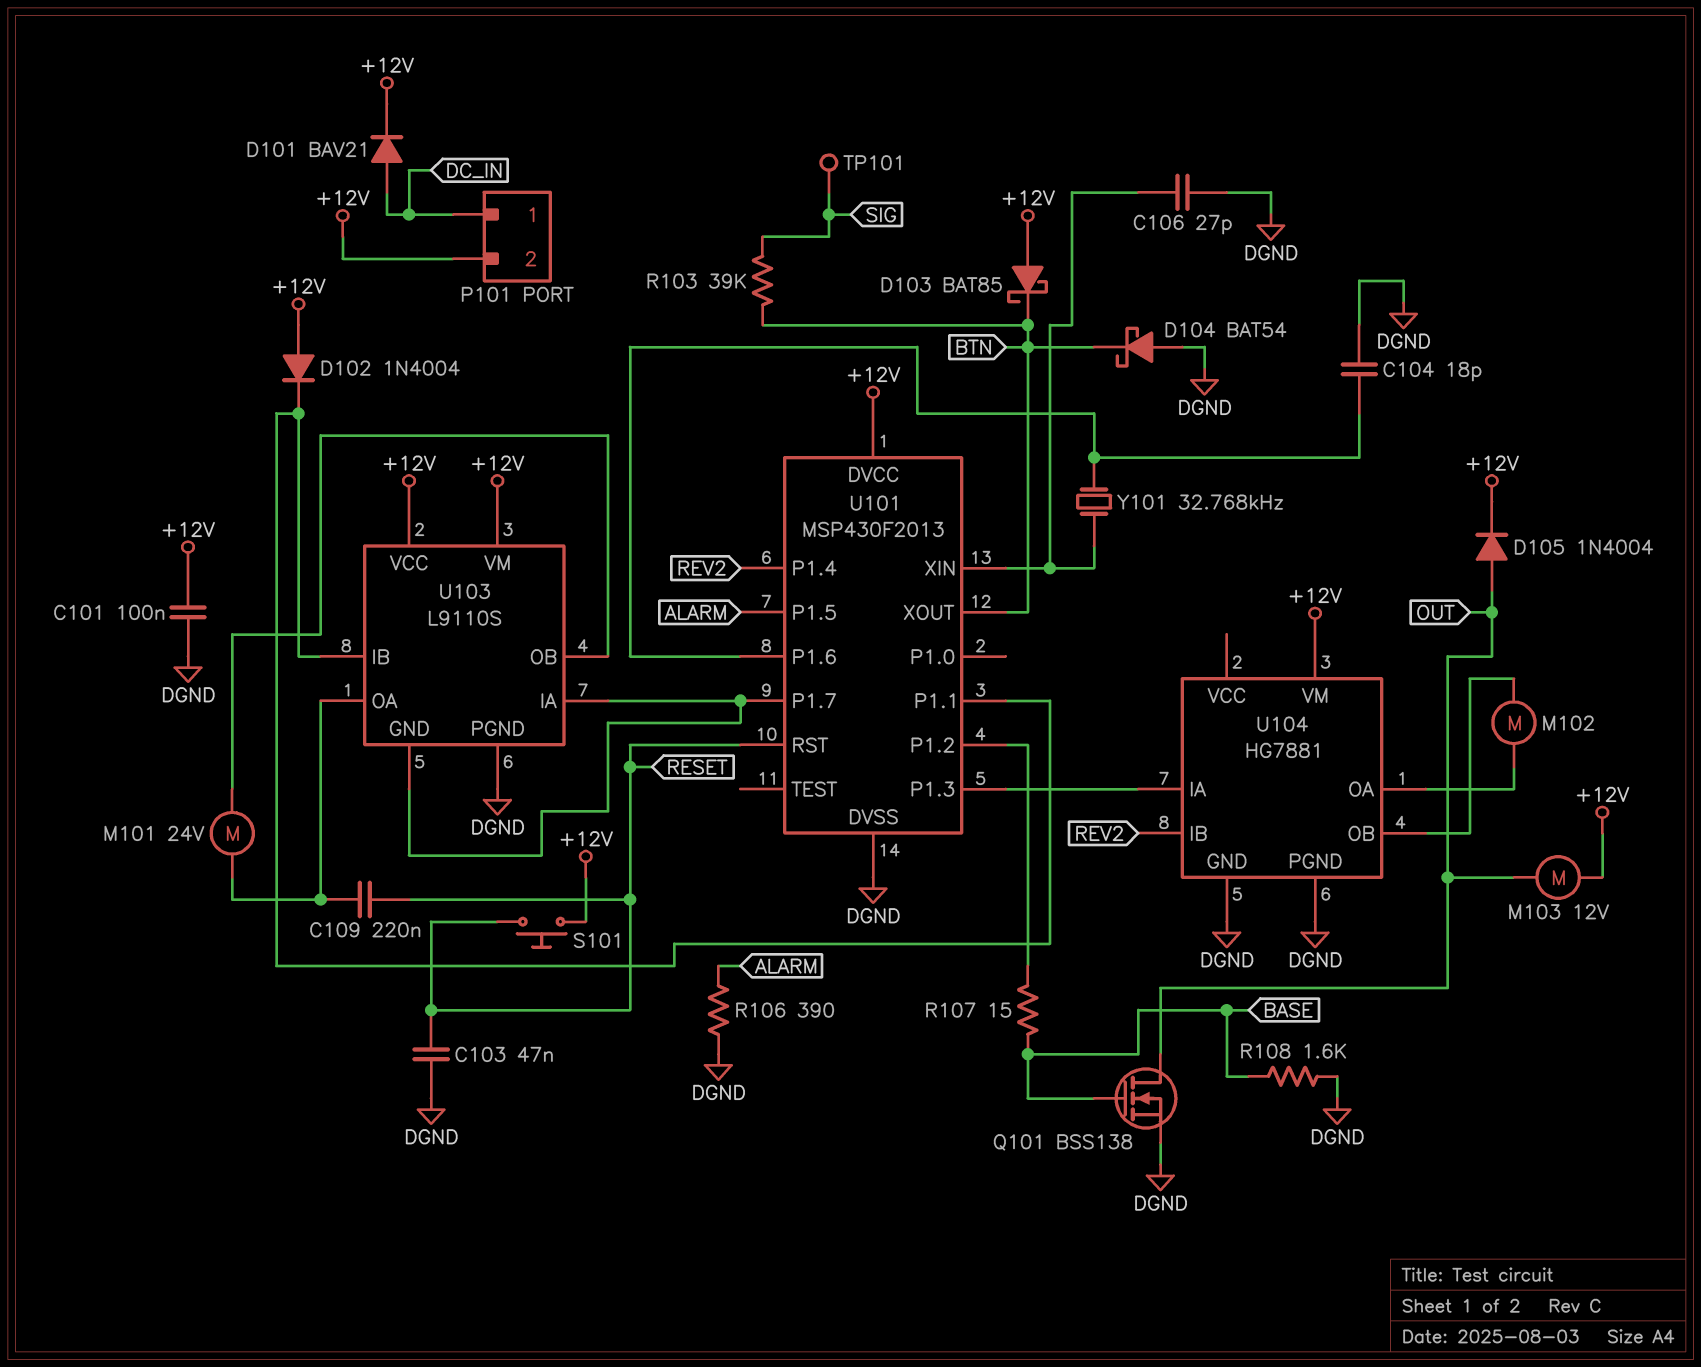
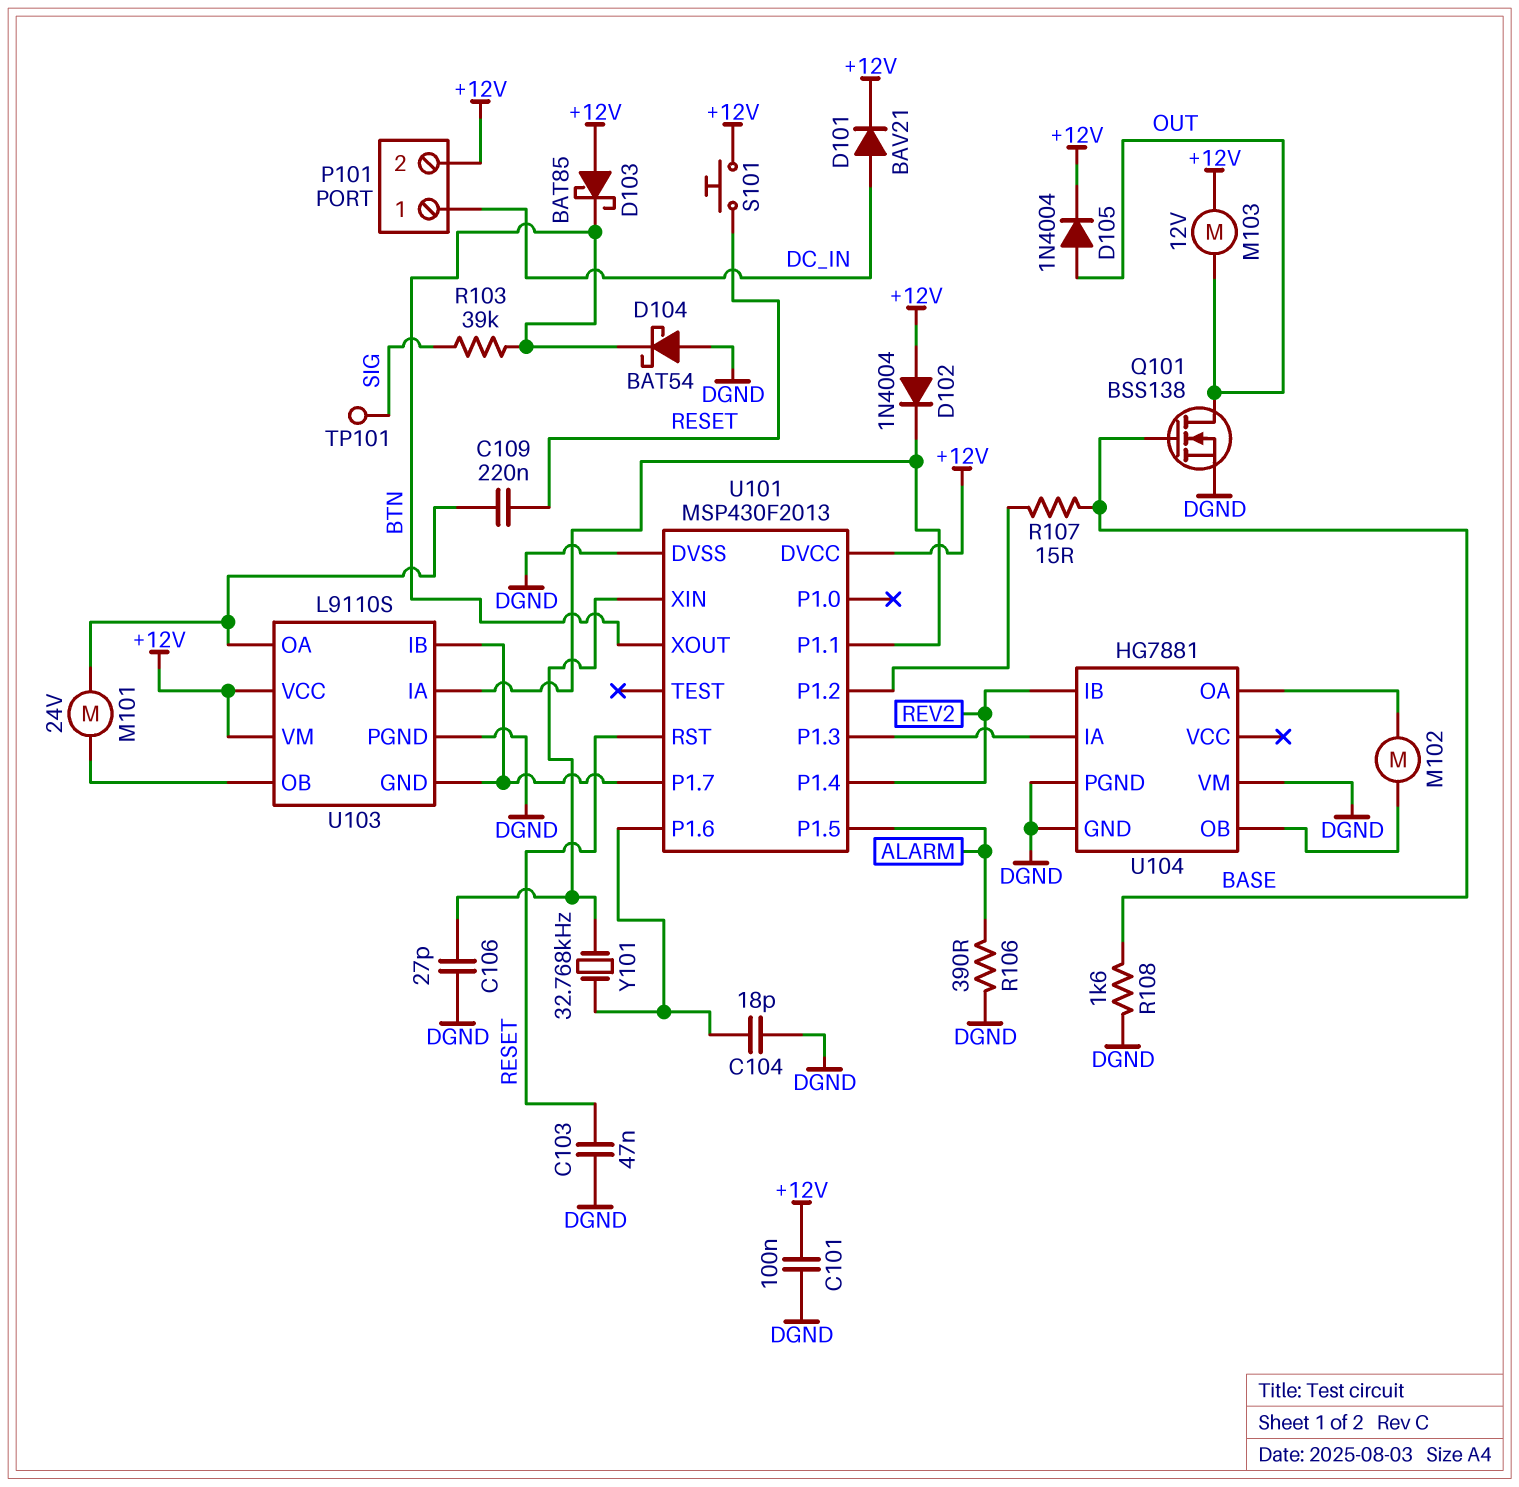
U103 pin IA: U101/P1.7 -> U101/P1.1
U103 pin IB: U101/P1.1 -> U101/P1.7
U104 pin VM: +12V -> DGND

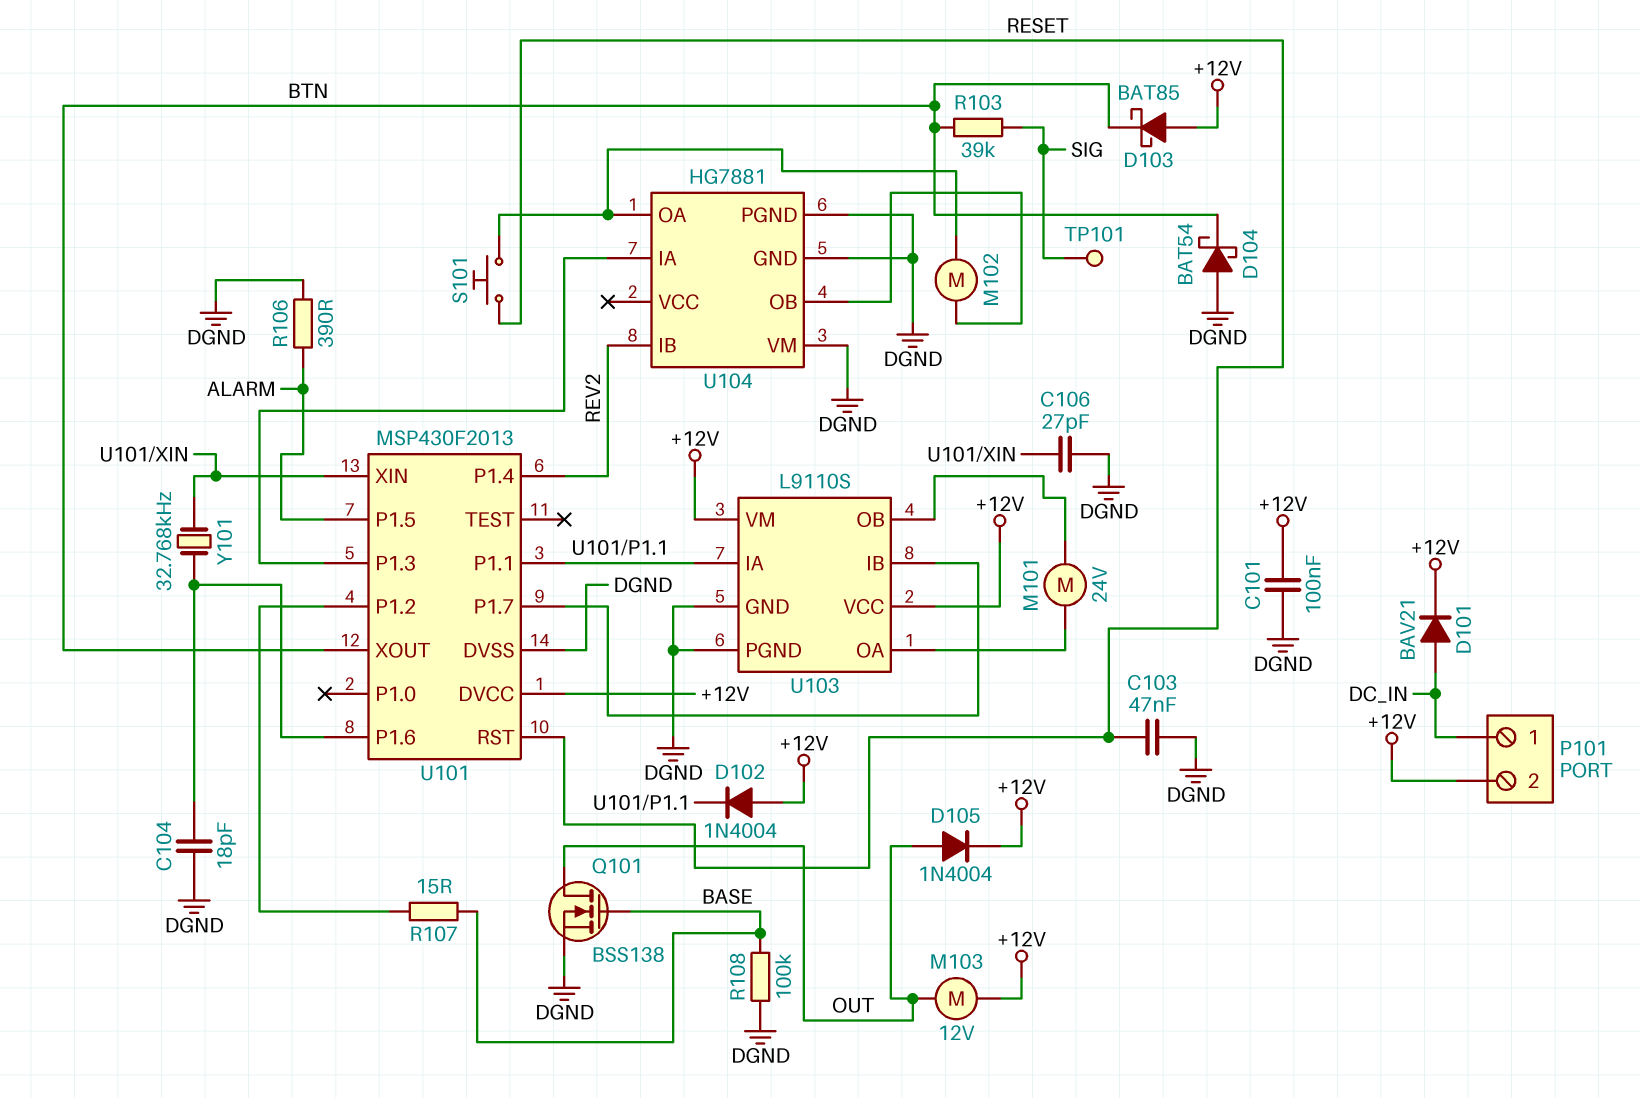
C109: 220nF (RESET, U103/OA) -> none
R108: 1.6k (BASE, DGND) -> 100k (BASE, DGND)
S101: button (+12V, RESET) -> button (RESET, U104/OA)
U103 pin GND: U101/P1.7 -> DGND

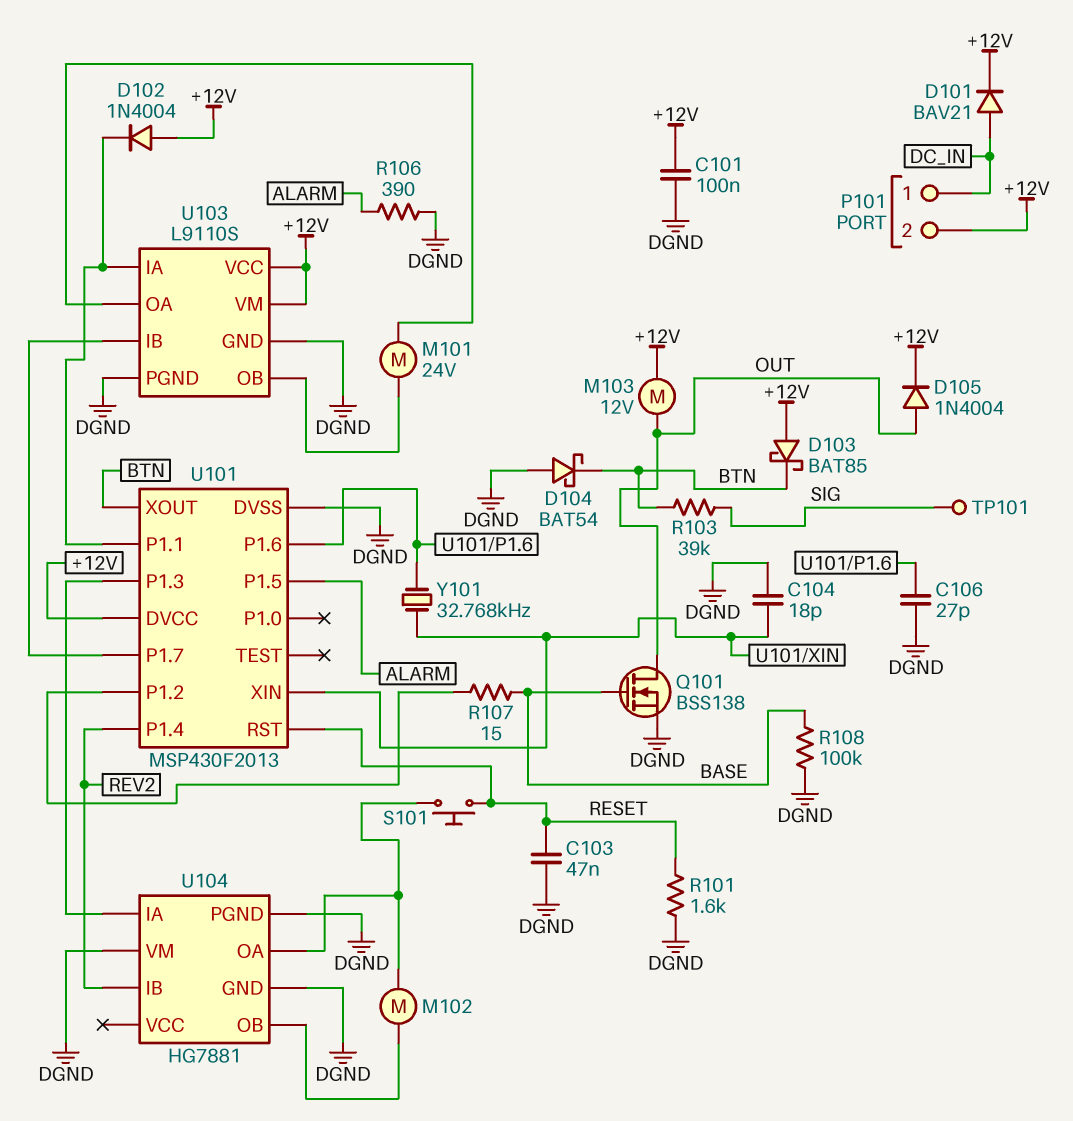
C104: 18pF (DGND, U101/P1.6) -> 18pF (DGND, U101/XIN)
C106: 27pF (DGND, U101/XIN) -> 27pF (DGND, U101/P1.6)
R101: none -> 1.6k (DGND, RESET)

